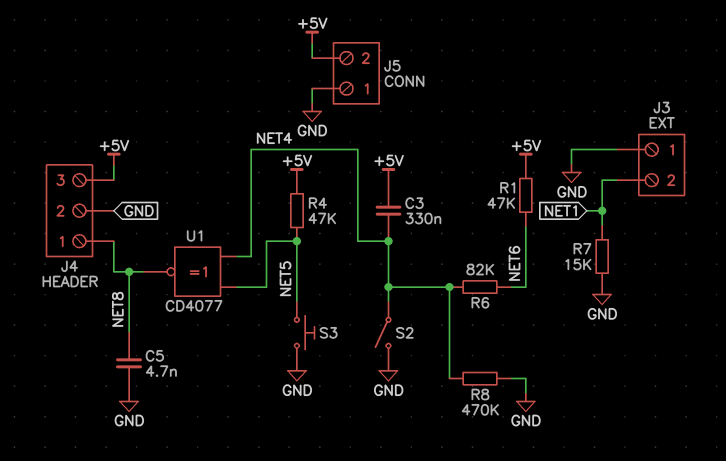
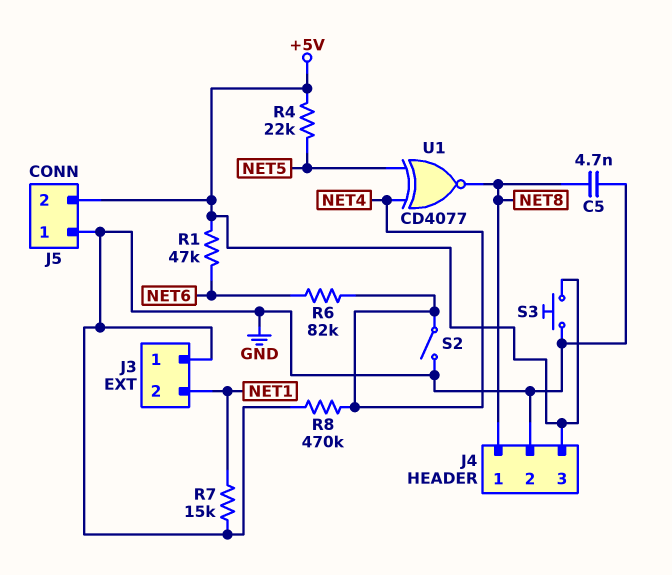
C3: 330nF (+5V, NET4) -> none
R4: 47k (+5V, NET5) -> 22k (+5V, NET5)
S3: button (GND, NET5) -> button (+5V, GND)

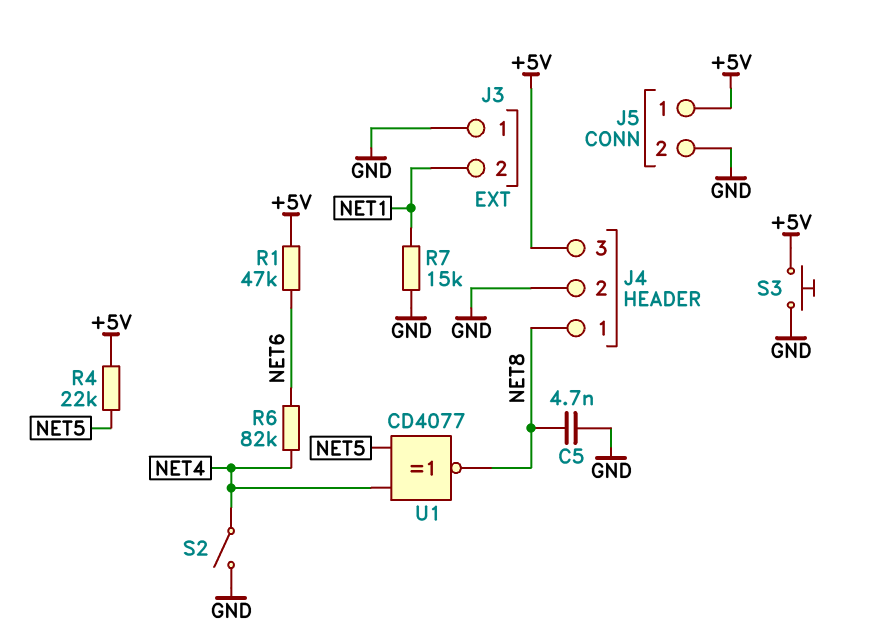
J5 pin 1: GND -> +5V
J5 pin 2: +5V -> GND
R8: 470k (GND, NET4) -> none

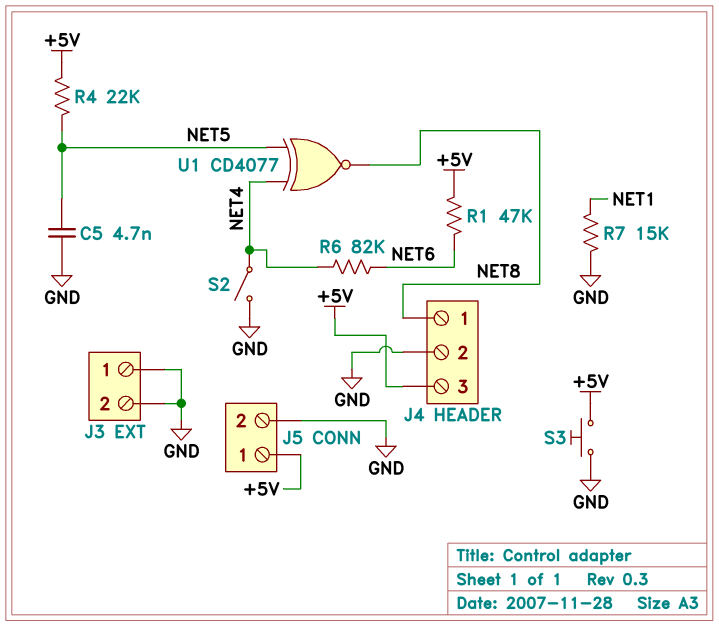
C5: 4.7nF (GND, NET8) -> 4.7nF (GND, NET5)
J3 pin 2: NET1 -> GND

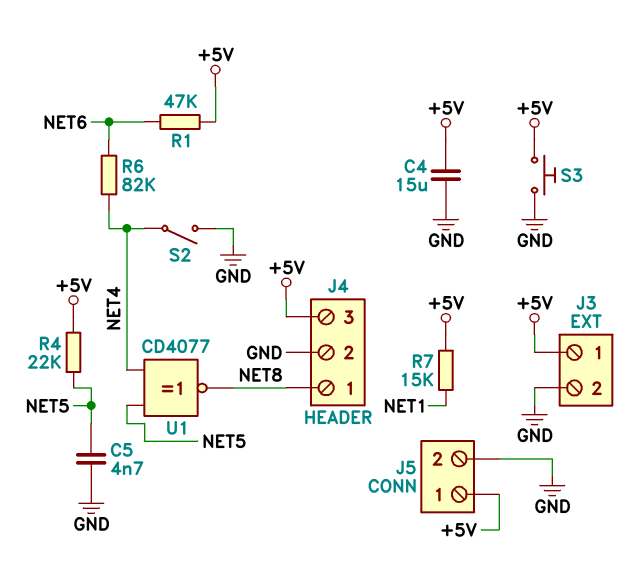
C4: none -> 15uF (+5V, GND)
J3 pin 1: GND -> +5V
R7: 15k (GND, NET1) -> 15k (+5V, NET1)

